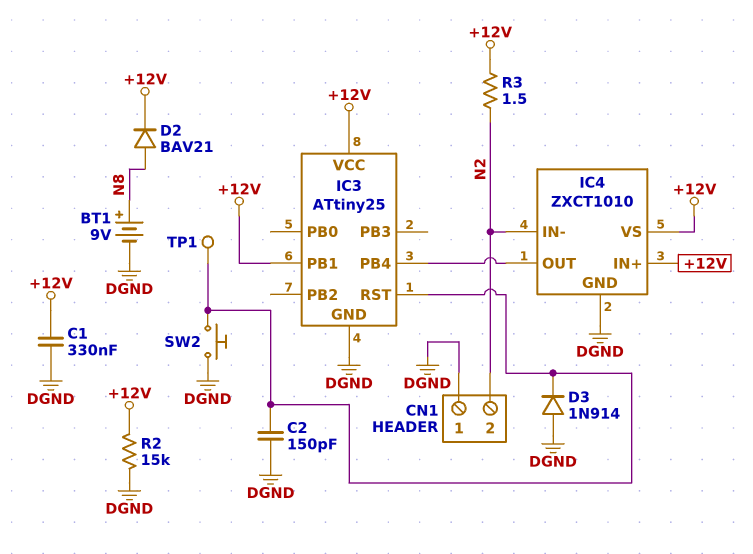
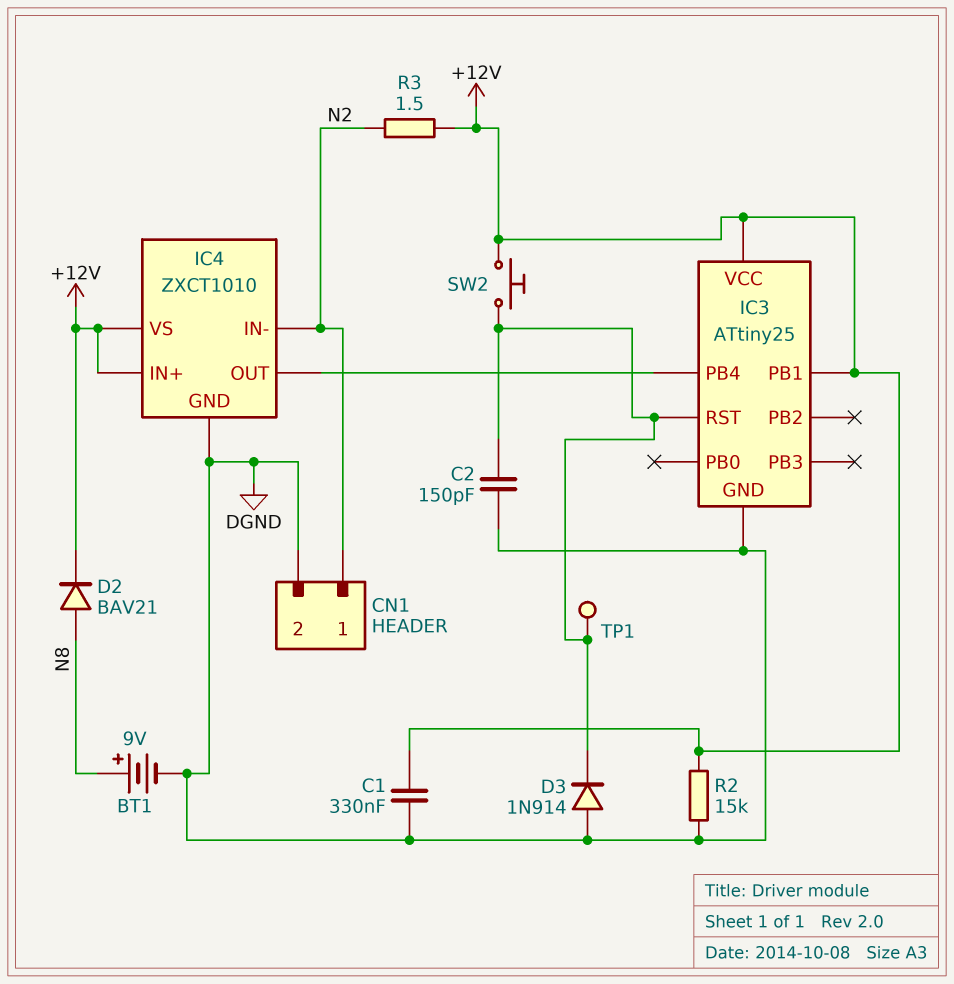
CN1 pin 1: DGND -> N2
CN1 pin 2: N2 -> DGND
SW2: button (DGND, IC3/RST) -> button (+12V, IC3/RST)

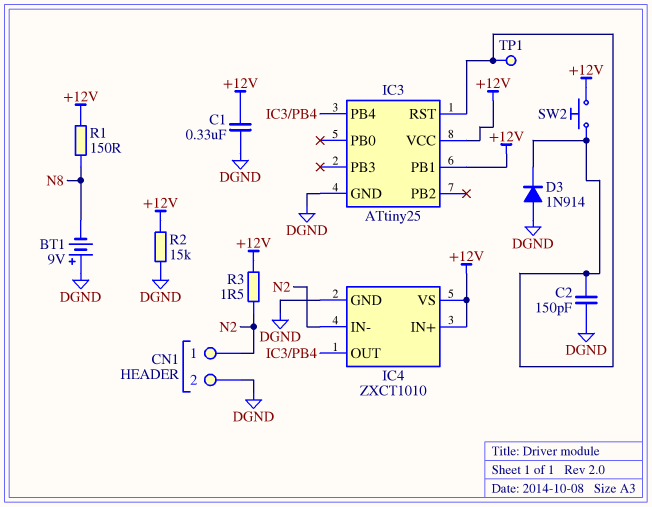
BT1: 9V (plus N8, minus DGND) -> 9V (plus DGND, minus N8)
D2: diode BAV21 (A N8, K +12V) -> none
R1: none -> 150 (+12V, N8)

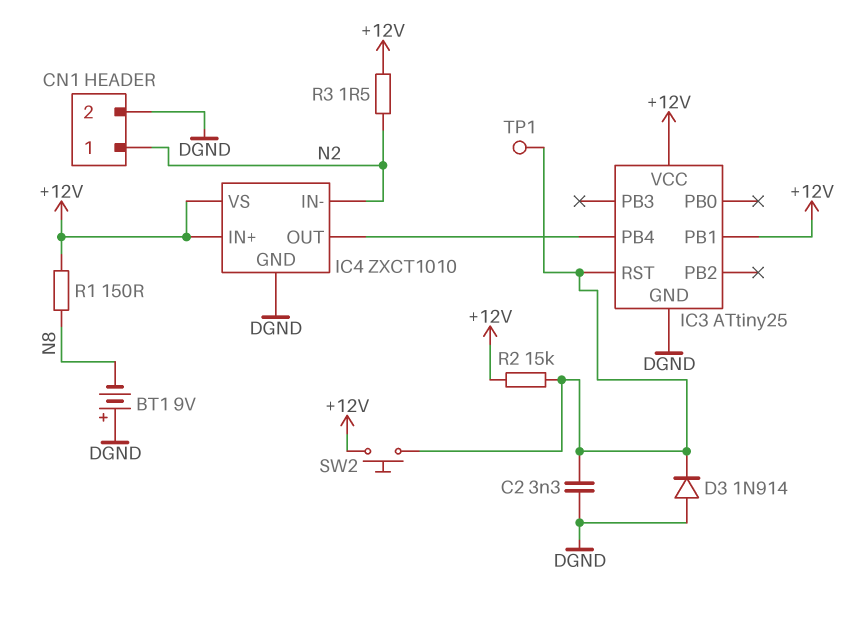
C1: 330nF (+12V, DGND) -> none
C2: 150pF (DGND, IC3/RST) -> 3.3nF (DGND, IC3/RST)
R2: 15k (+12V, DGND) -> 15k (+12V, IC3/RST)

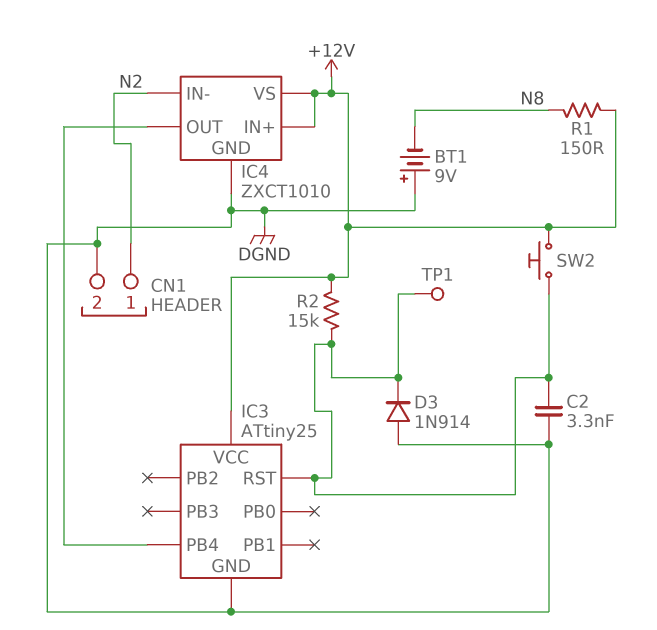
IC3 pin PB1: +12V -> none
R3: 1.5 (+12V, N2) -> none

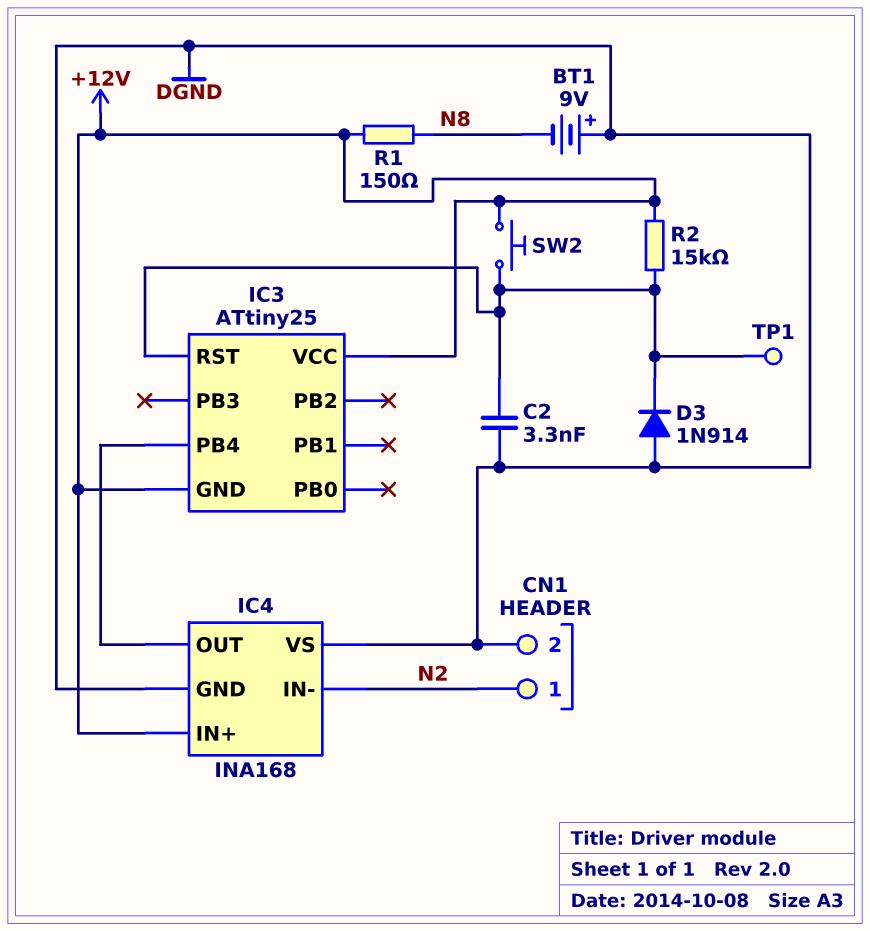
IC3 pin GND: DGND -> +12V
IC4: ZXCT1010 -> INA168
IC4 pin VS: +12V -> DGND

